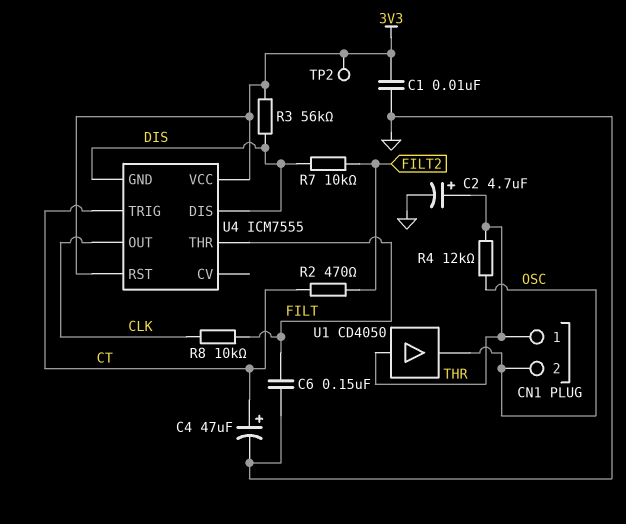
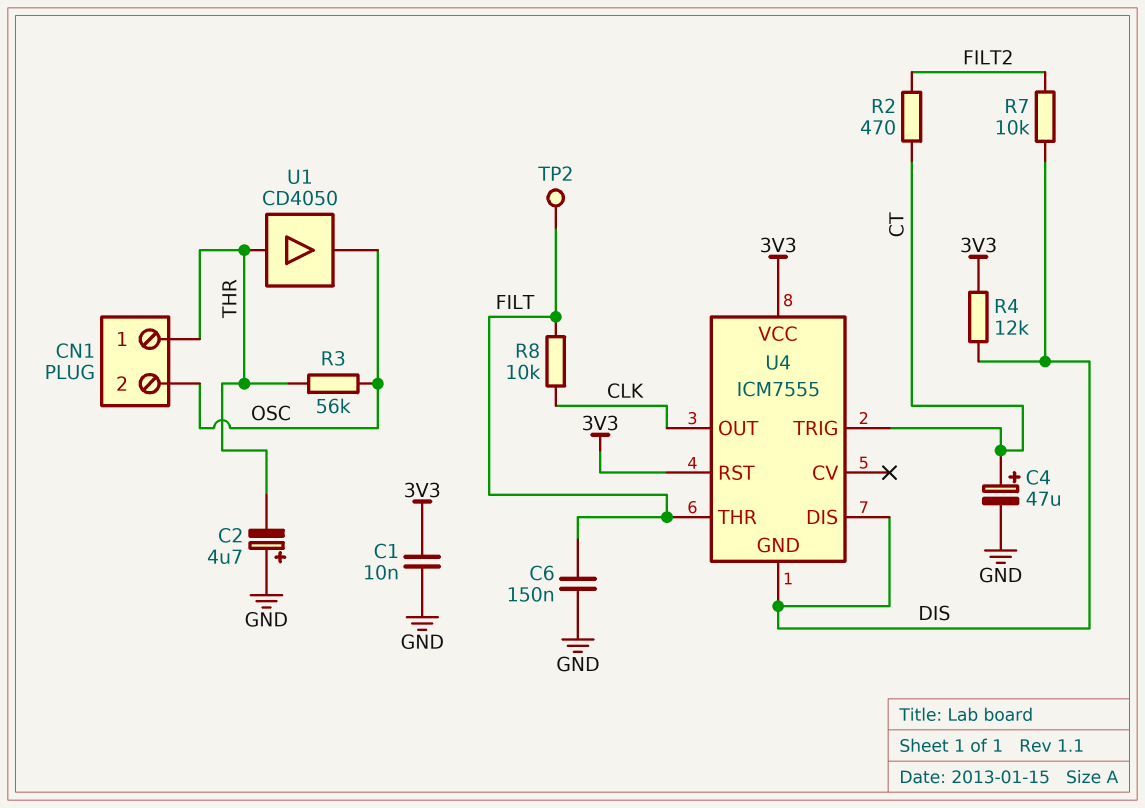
C2: 4.7uF (plus THR, minus GND) -> 4.7uF (plus GND, minus THR)
R3: 56k (3V3, DIS) -> 56k (OSC, THR)
R4: 12k (OSC, THR) -> 12k (3V3, DIS)
TP2: test point (3V3) -> test point (FILT)

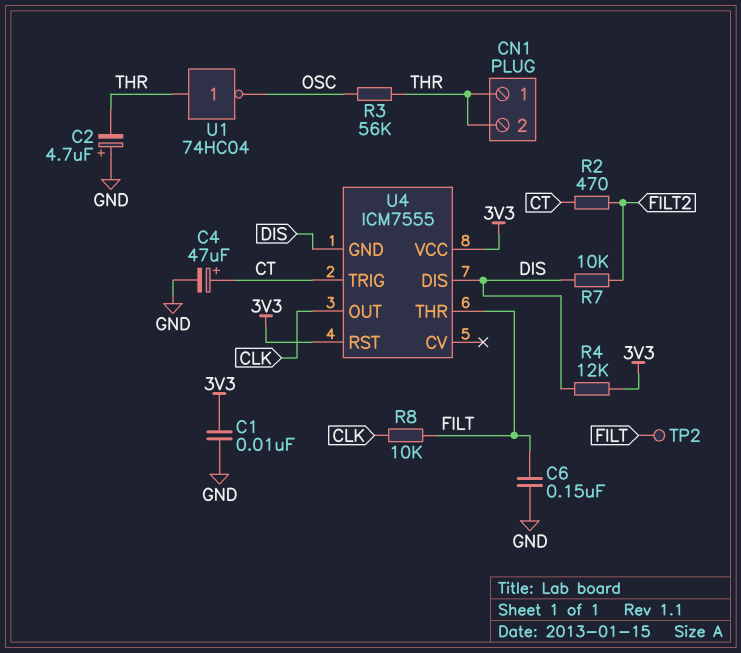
CN1 pin 2: OSC -> THR
U1: buffer CD4050 (in THR, out OSC) -> NOT 74HC04 (in THR, out OSC)

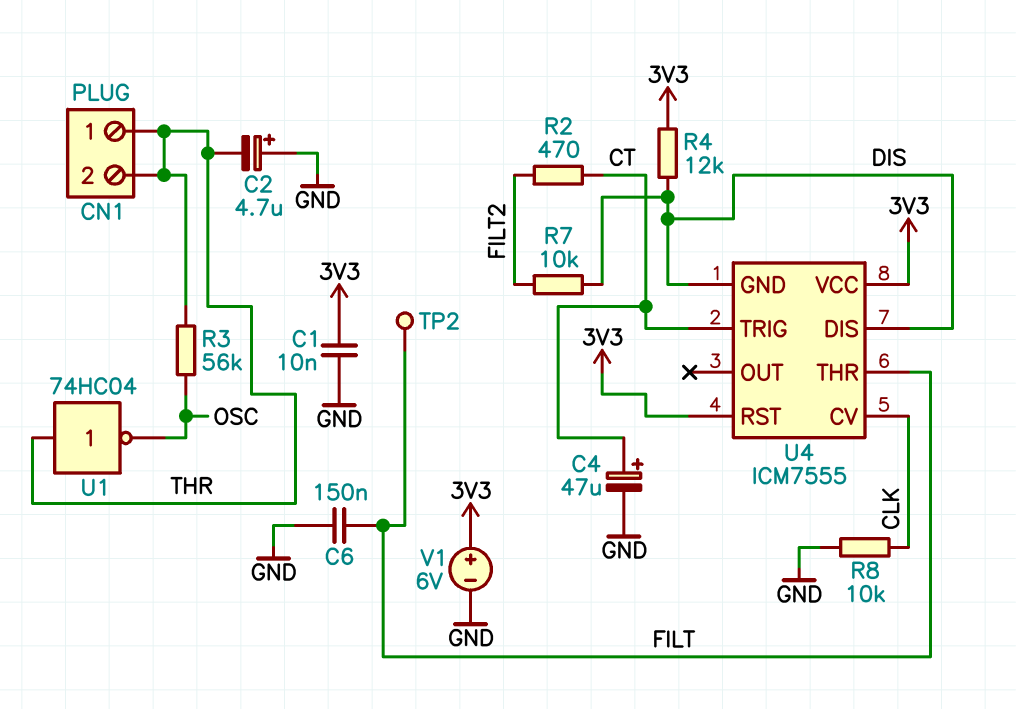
R8: 10k (CLK, FILT) -> 10k (CLK, GND)
U4 pin CV: none -> CLK
U4 pin OUT: CLK -> none
V1: none -> 6V (plus 3V3, minus GND)

